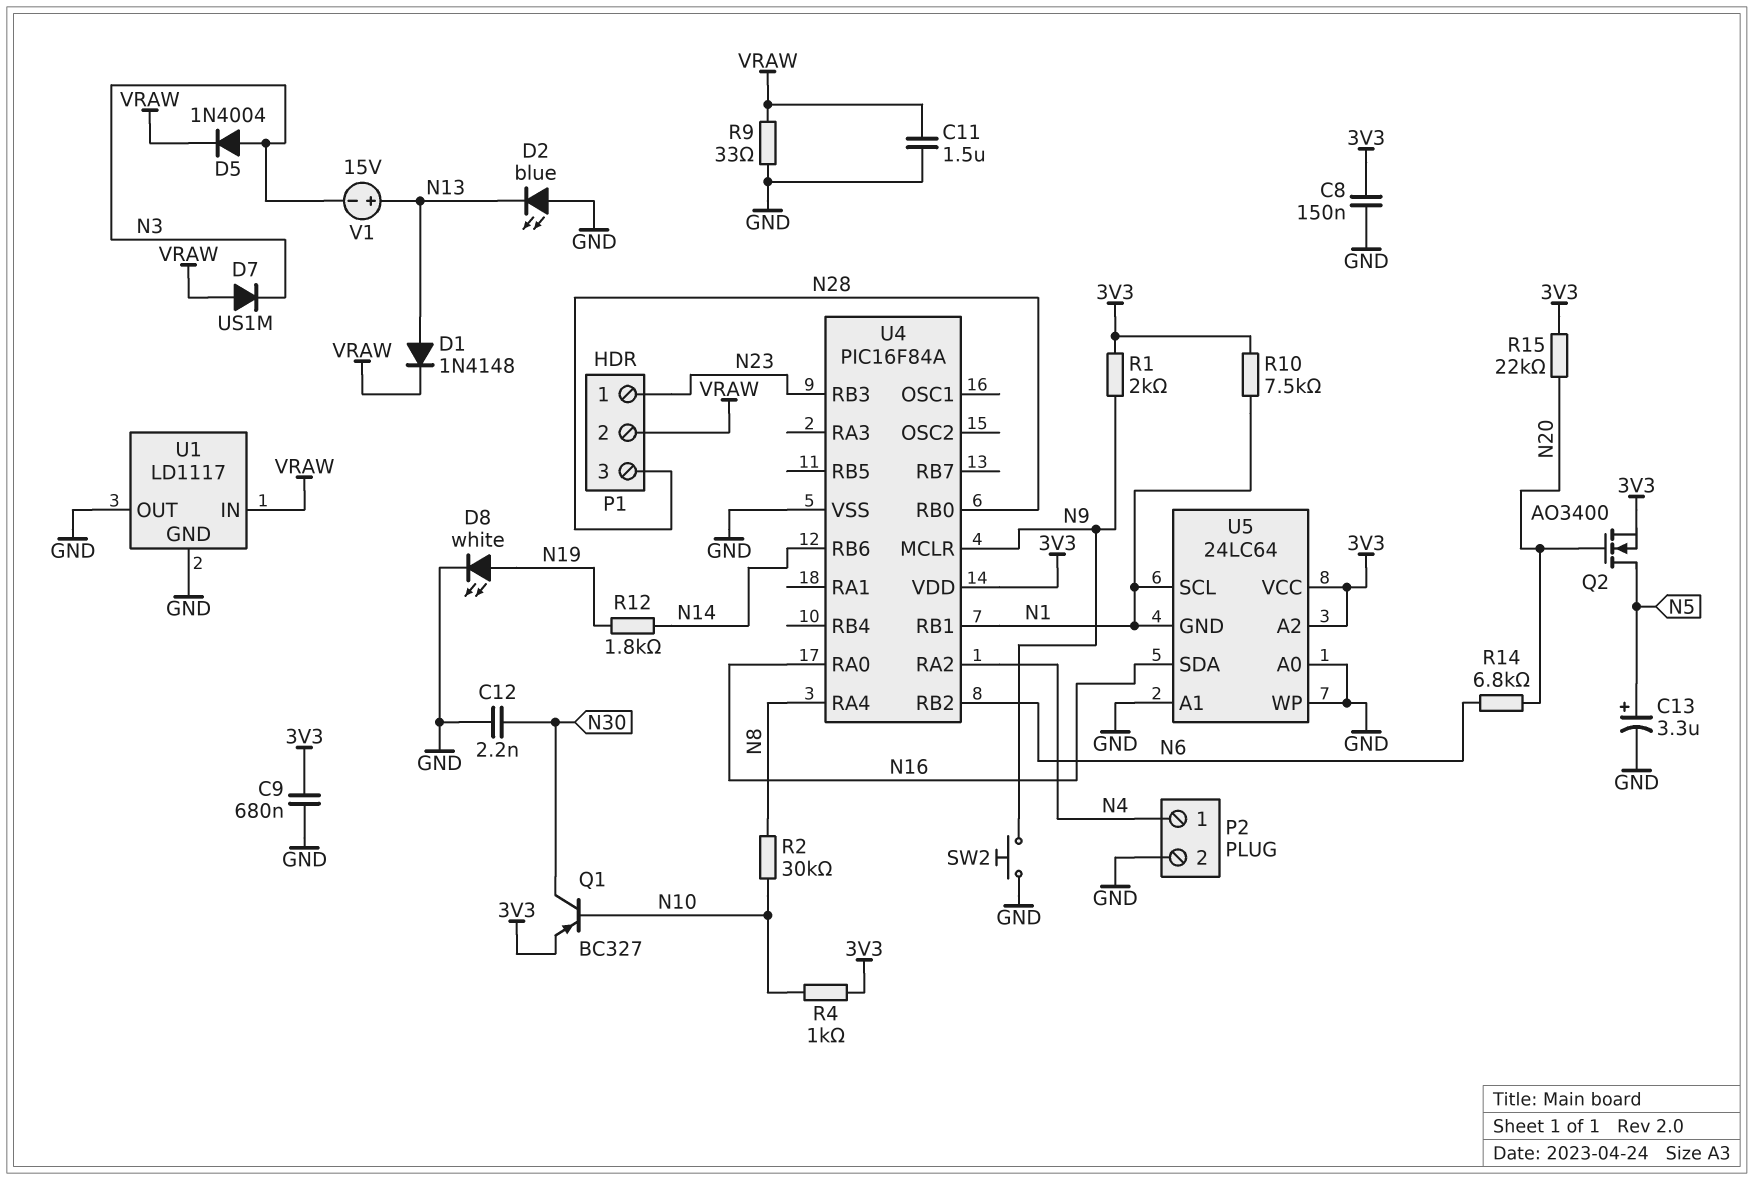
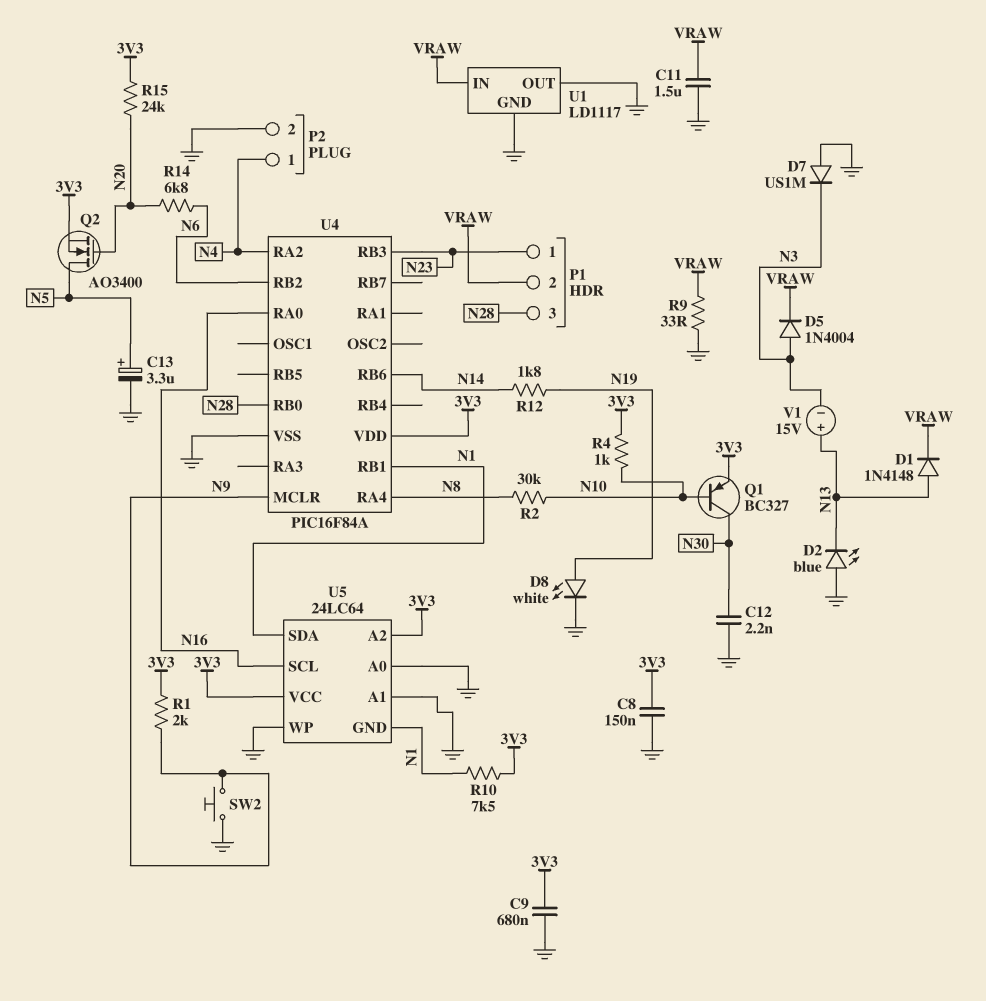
D7: diode US1M (A VRAW, K N3) -> diode US1M (A GND, K N3)
R15: 22k (3V3, N20) -> 24k (3V3, N20)
U5 pin SCL: N1 -> N16
U5 pin SDA: N16 -> N1

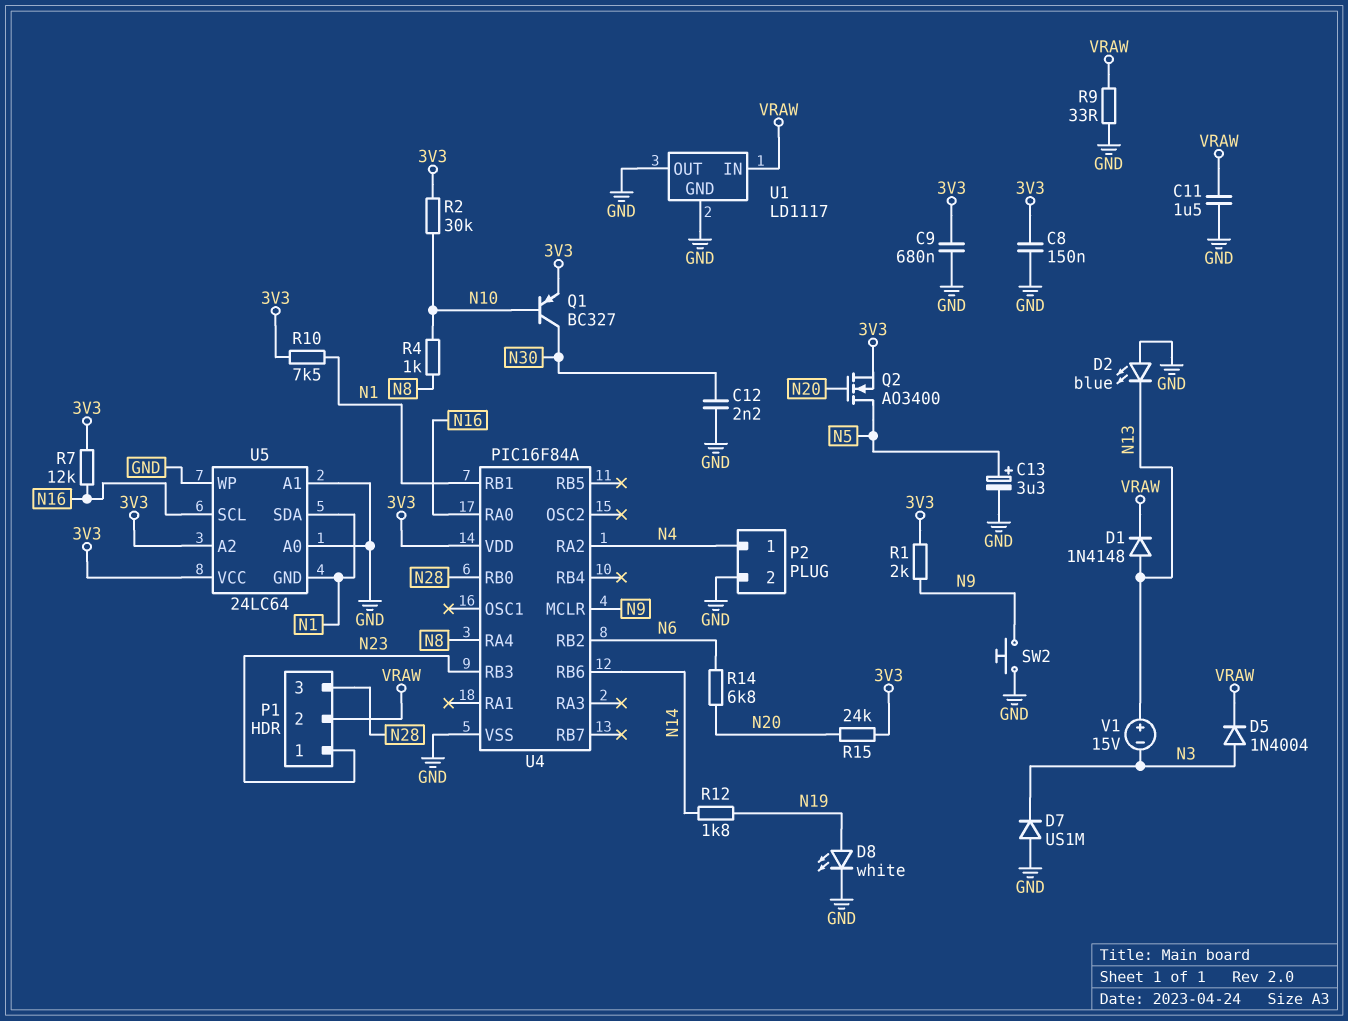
R2: 30k (N8, N10) -> 30k (3V3, N10)
R4: 1k (3V3, N10) -> 1k (N8, N10)
R7: none -> 12k (3V3, N16)

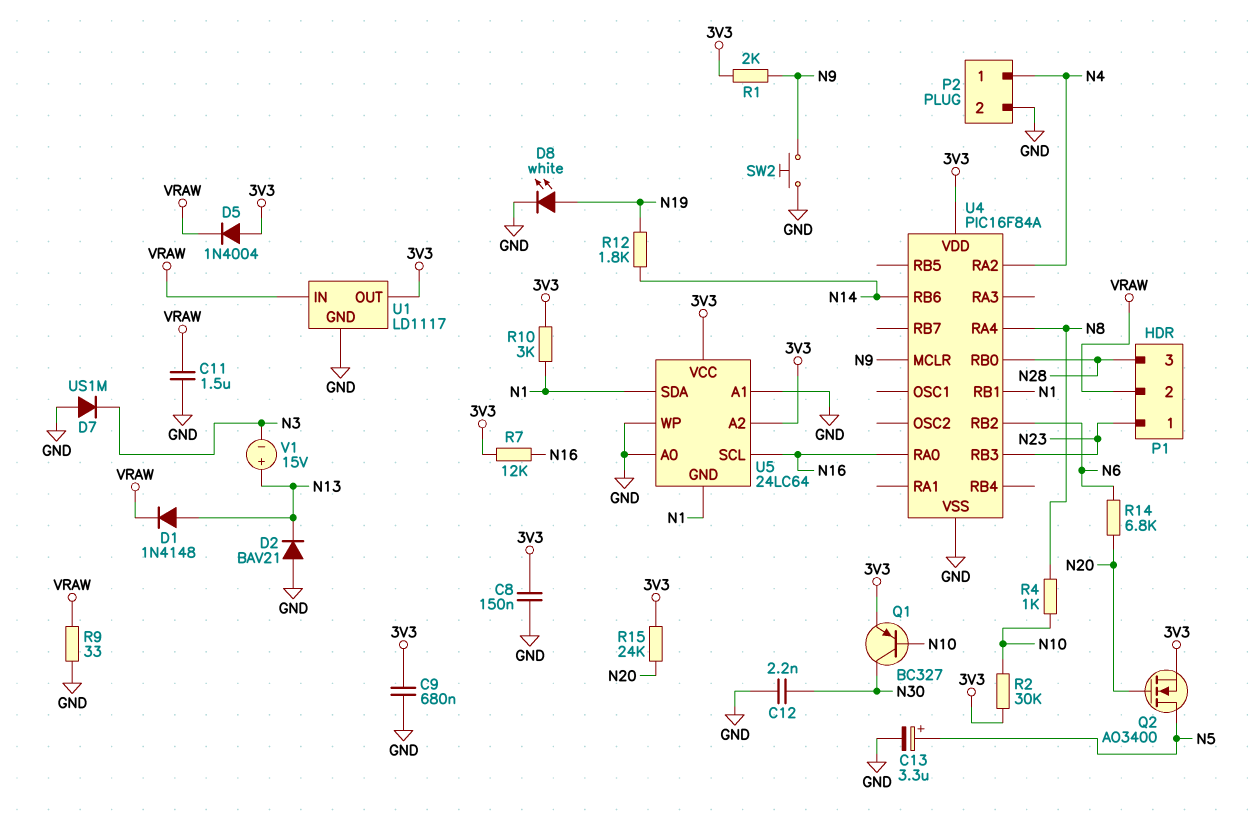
D2: LED blue (A GND, K N13) -> diode BAV21 (A GND, K N13)
D5: diode 1N4004 (A N3, K VRAW) -> diode 1N4004 (A 3V3, K VRAW)
R10: 7.5k (3V3, N1) -> 3k (3V3, N1)
U1 pin OUT: GND -> 3V3

